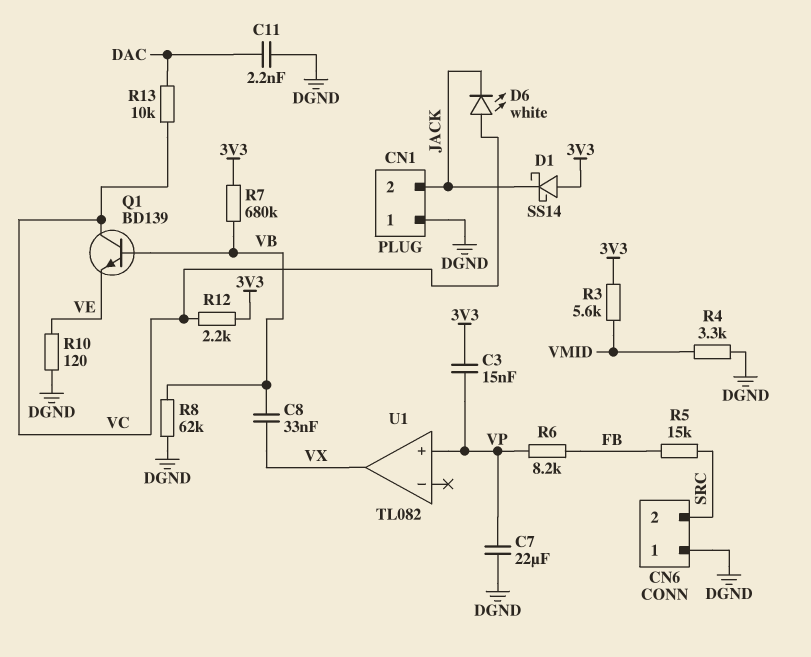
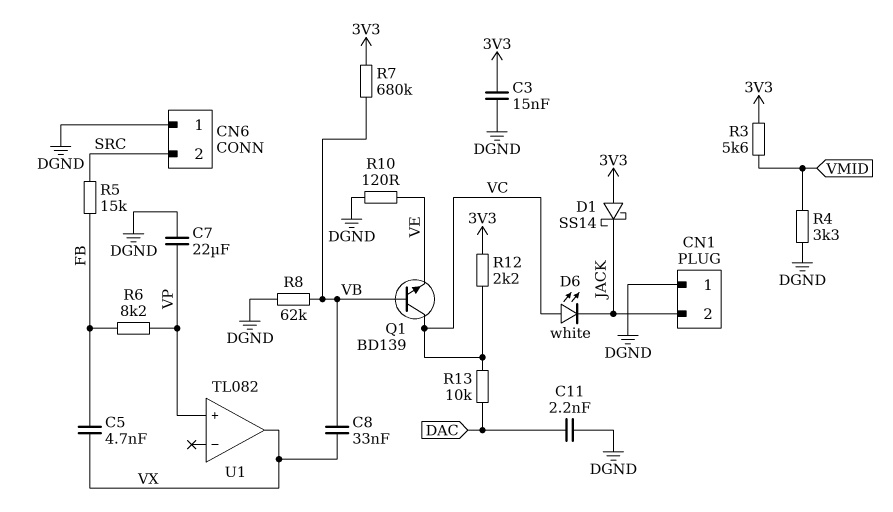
C3: 15nF (3V3, VP) -> 15nF (3V3, DGND)
C5: none -> 4.7nF (FB, VX)

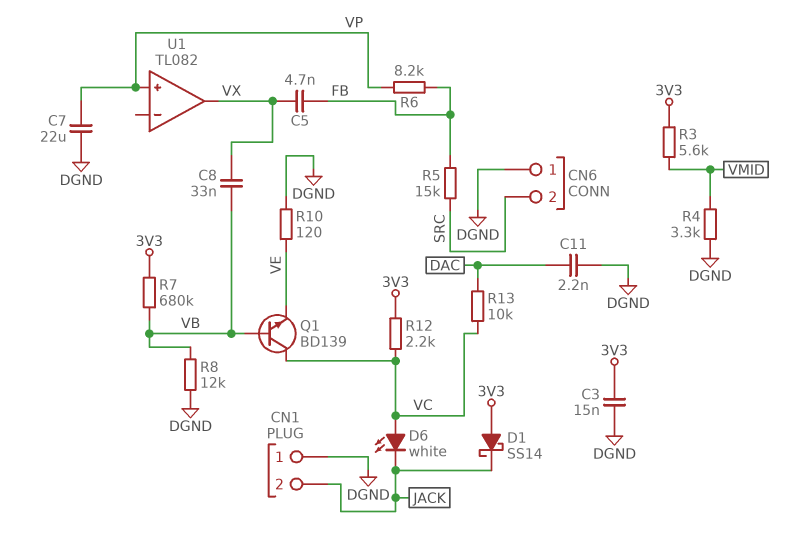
R8: 62k (DGND, VB) -> 12k (DGND, VB)

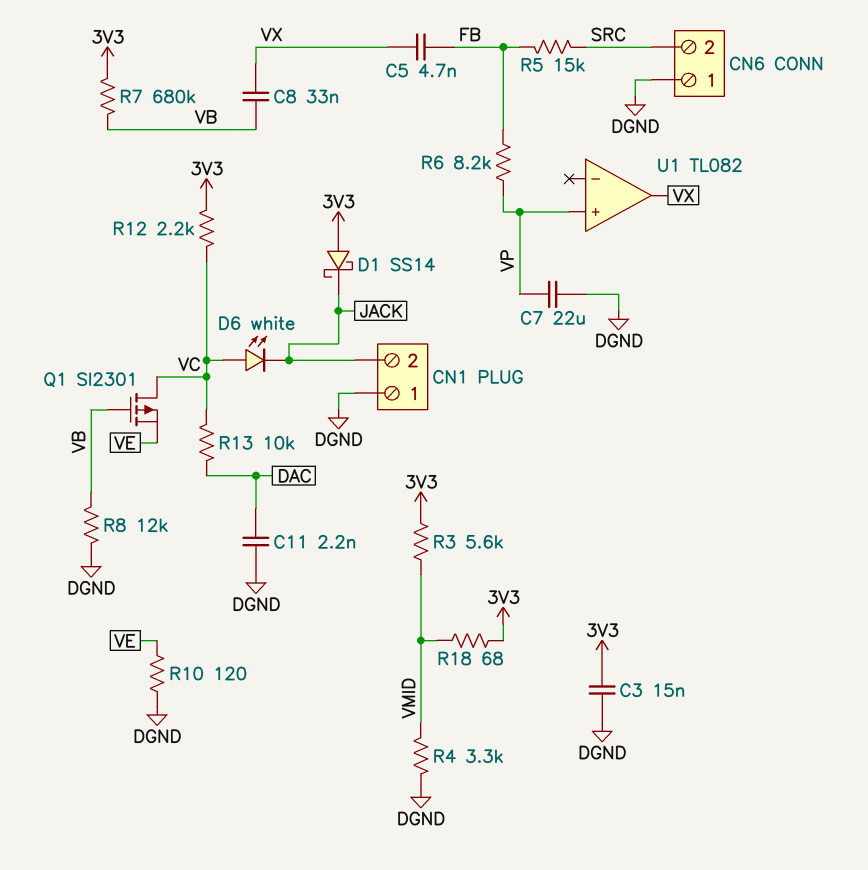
Q1: NPN BD139 (B VB, C VC, E VE) -> PMOS SI2301 (G VB, D VC, S VE)
R18: none -> 68 (3V3, VMID)

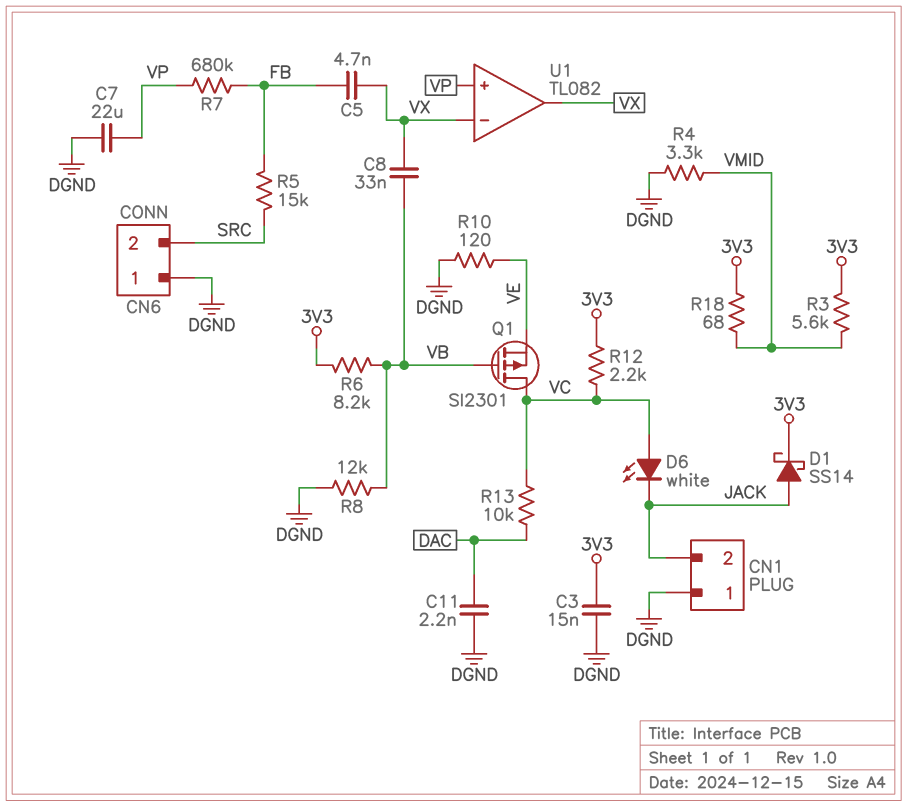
D1: schottky SS14 (A 3V3, K JACK) -> schottky SS14 (A JACK, K 3V3)
R6: 8.2k (FB, VP) -> 8.2k (3V3, VB)
R7: 680k (3V3, VB) -> 680k (FB, VP)
U1 pin in-: none -> VX

